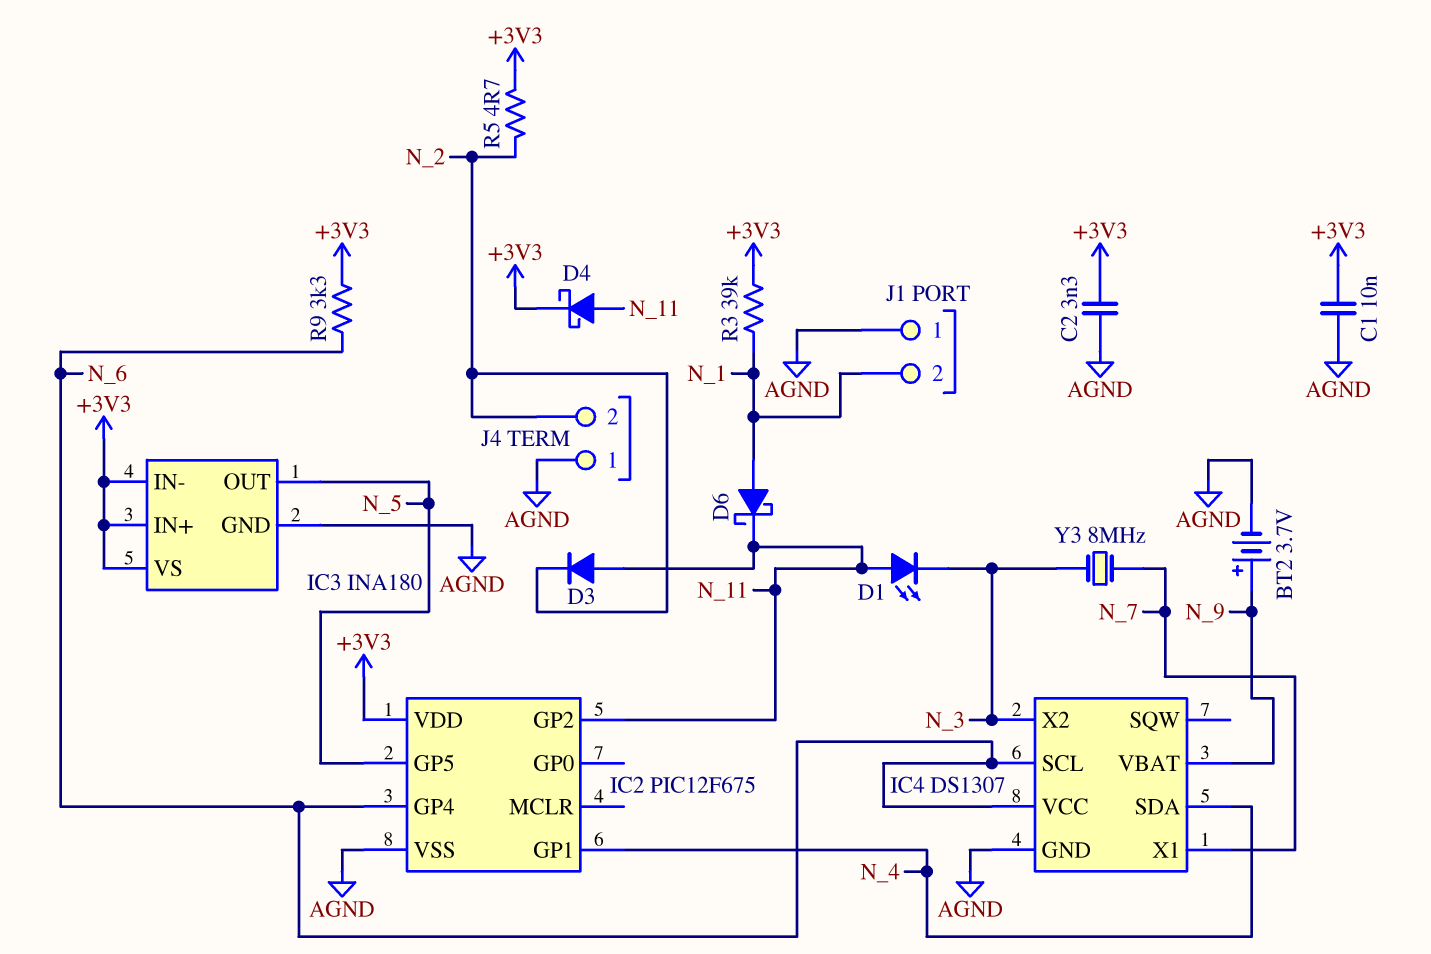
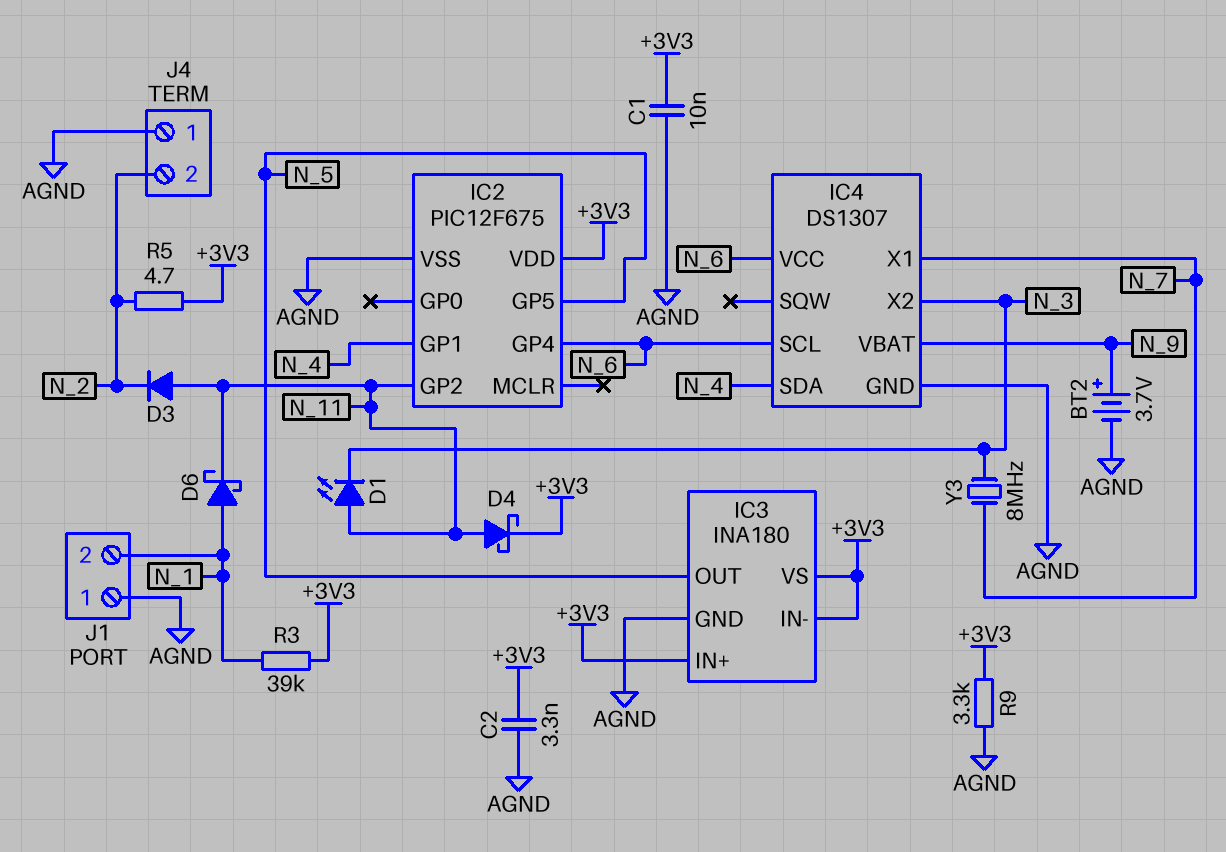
R9: 3.3k (+3V3, N_6) -> 3.3k (+3V3, AGND)

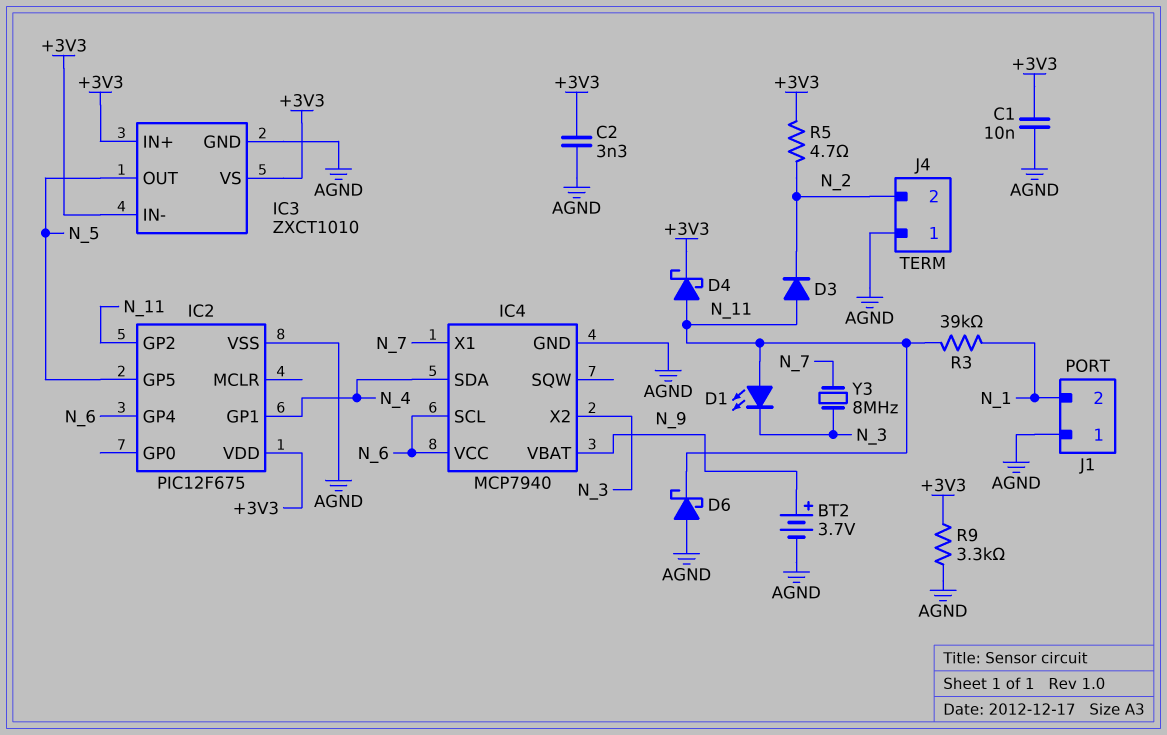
D6: schottky (A N_1, K N_11) -> schottky (A AGND, K N_11)
IC3: INA180 -> ZXCT1010
IC4: DS1307 -> MCP7940
R3: 39k (+3V3, N_1) -> 39k (N_1, N_11)

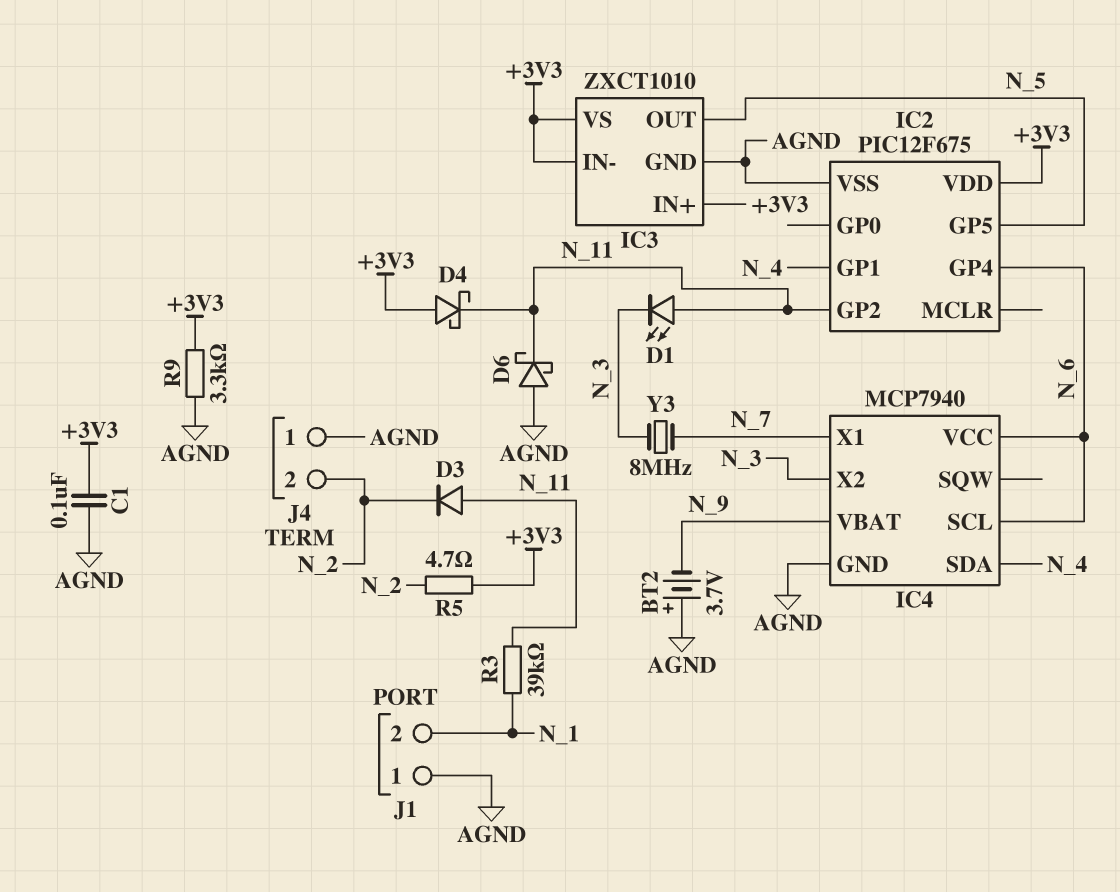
BT2: 3.7V (plus N_9, minus AGND) -> 3.7V (plus AGND, minus N_9)
C1: 10nF (+3V3, AGND) -> 100nF (+3V3, AGND)
C2: 3.3nF (+3V3, AGND) -> none
D4: schottky (A N_11, K +3V3) -> schottky (A +3V3, K N_11)

